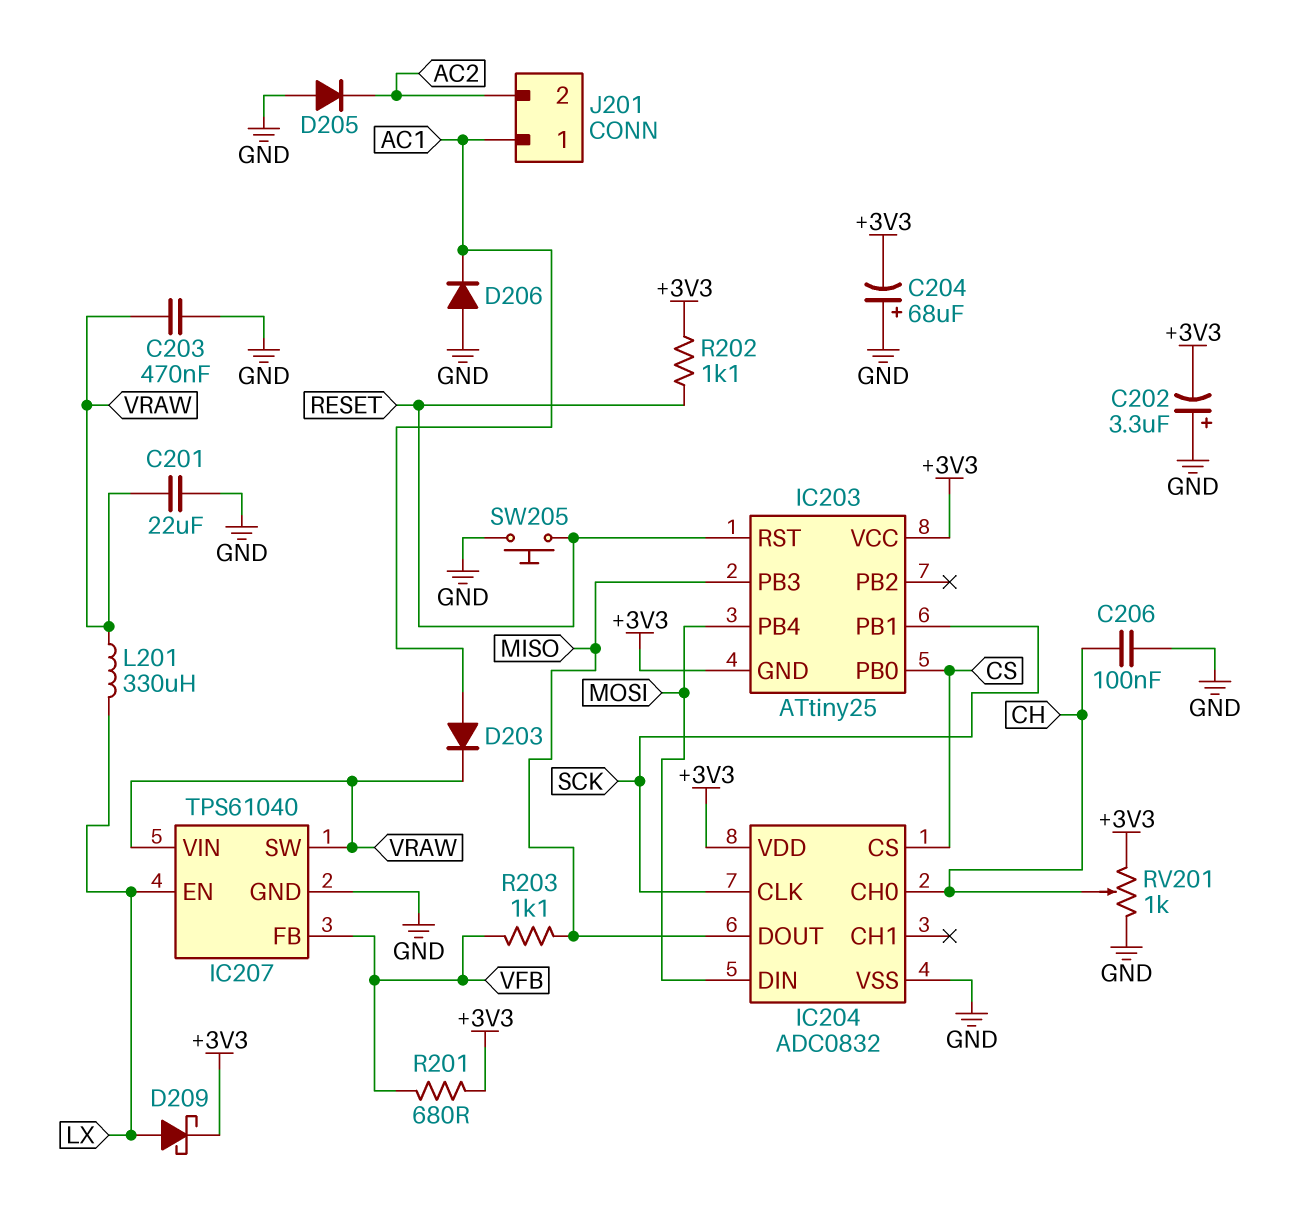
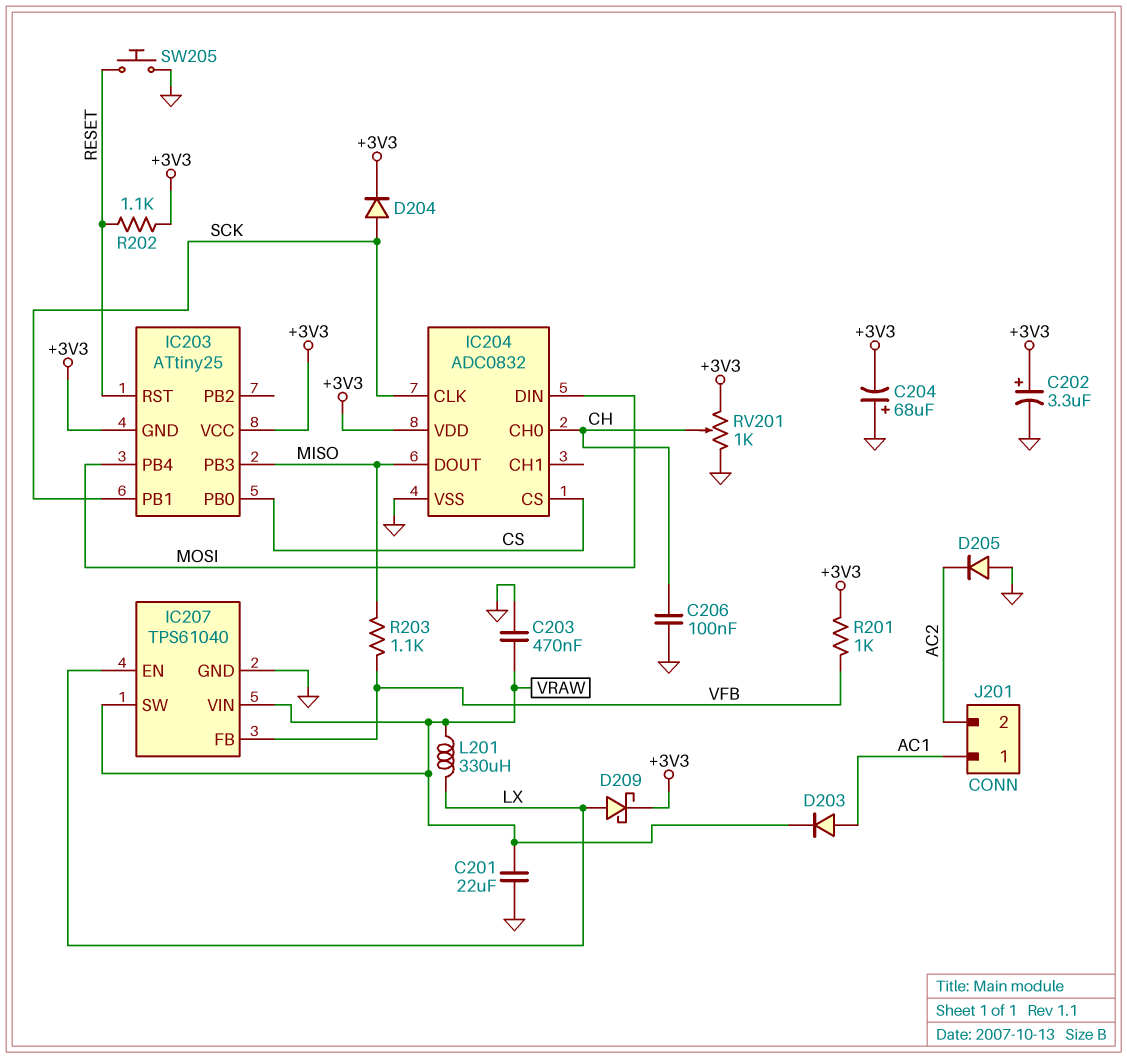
C202: 3.3uF (plus GND, minus +3V3) -> 3.3uF (plus +3V3, minus GND)
D204: none -> diode (A SCK, K +3V3)
D206: diode (A GND, K AC1) -> none
R201: 680 (+3V3, VFB) -> 1k (+3V3, VFB)

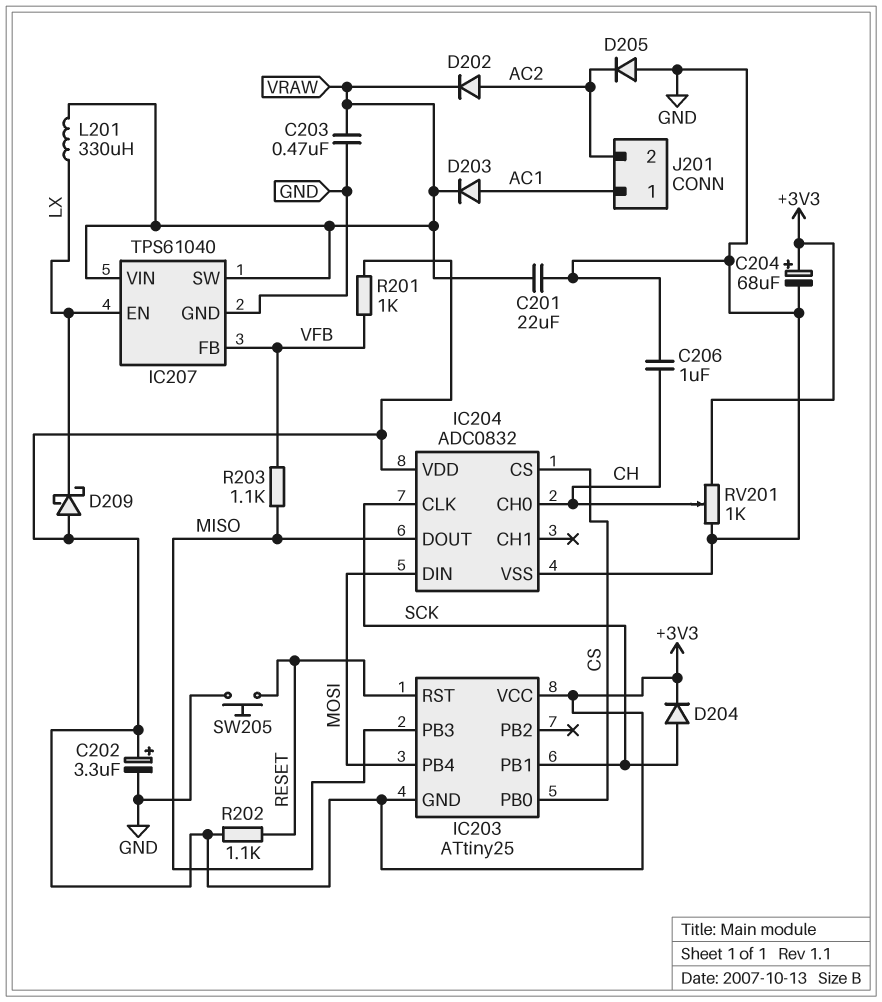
C204: 68uF (plus GND, minus +3V3) -> 68uF (plus +3V3, minus GND)
C206: 100nF (CH, GND) -> 1uF (CH, GND)
D202: none -> diode (A AC2, K VRAW)
D209: schottky (A LX, K +3V3) -> schottky (A +3V3, K LX)

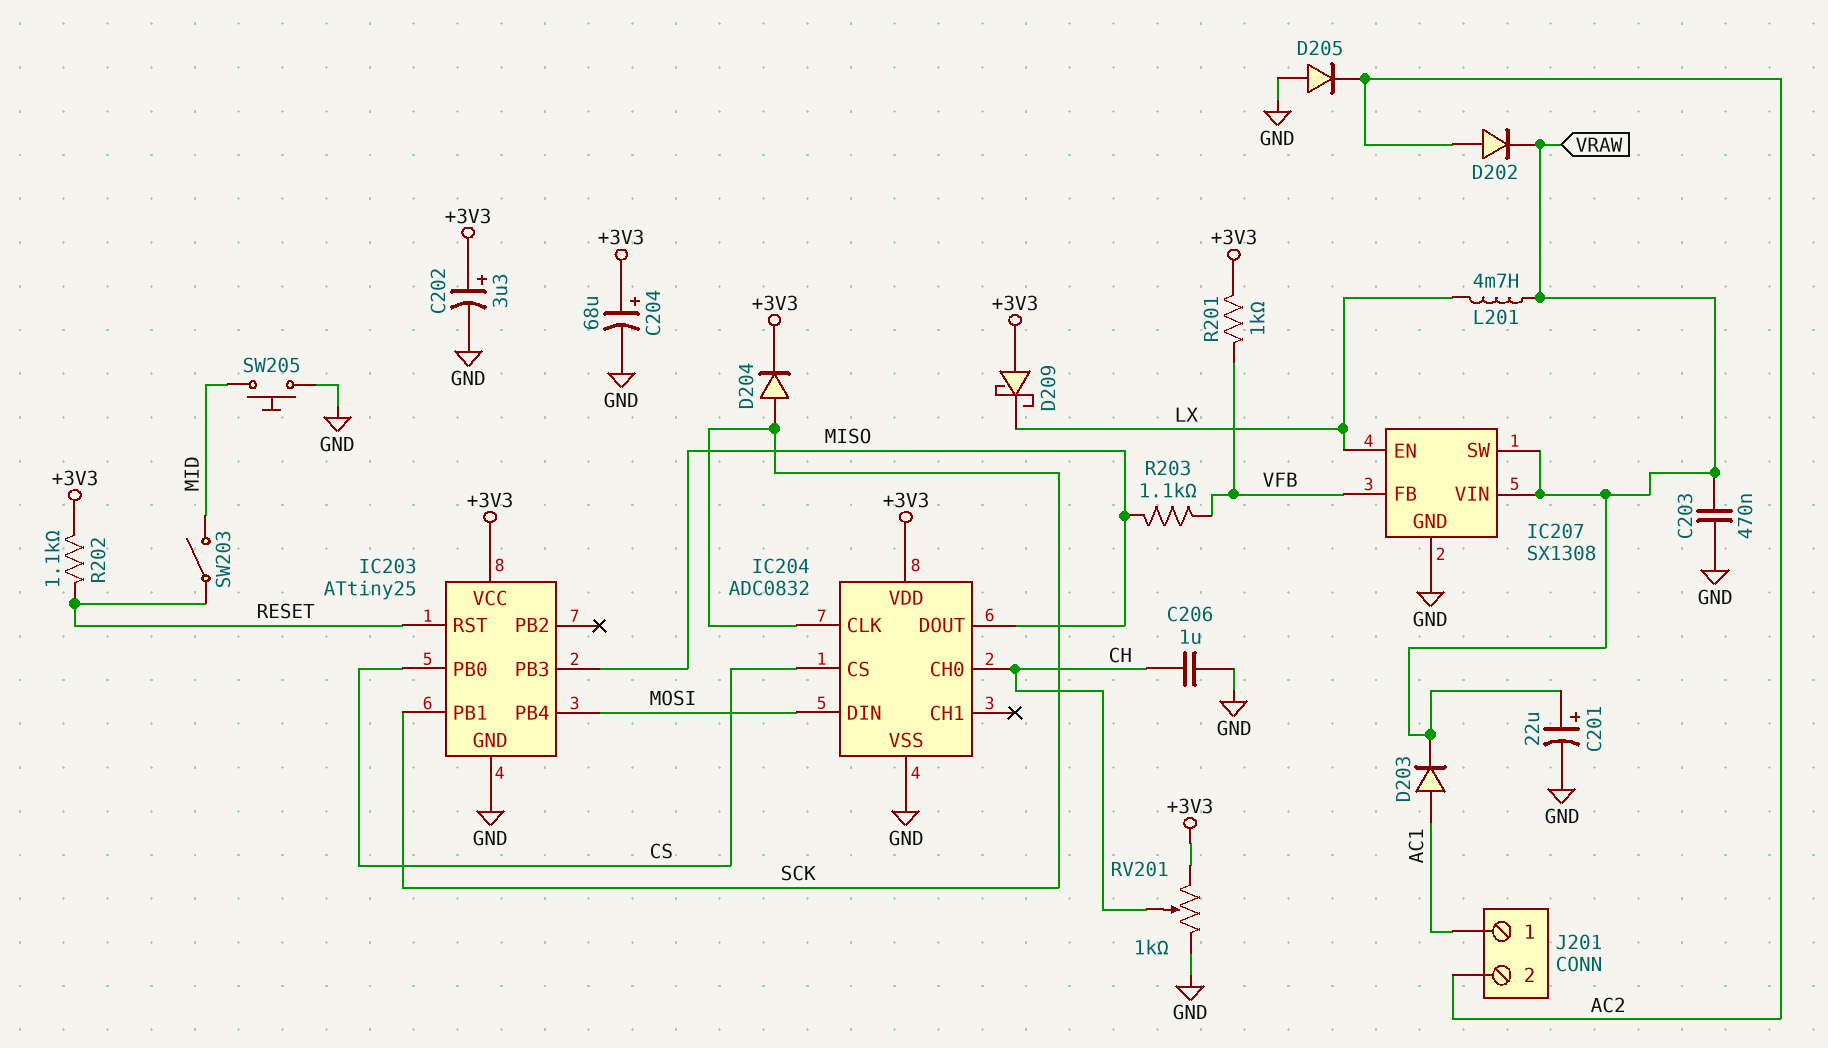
C201: 22uF (GND, VRAW) -> 22uF (plus VRAW, minus GND)
IC203 pin GND: +3V3 -> GND
IC207: TPS61040 -> SX1308
L201: 330uH (LX, VRAW) -> 4.7mH (LX, VRAW)
SW203: none -> switch (MID, RESET)
SW205: button (GND, RESET) -> button (GND, MID)

